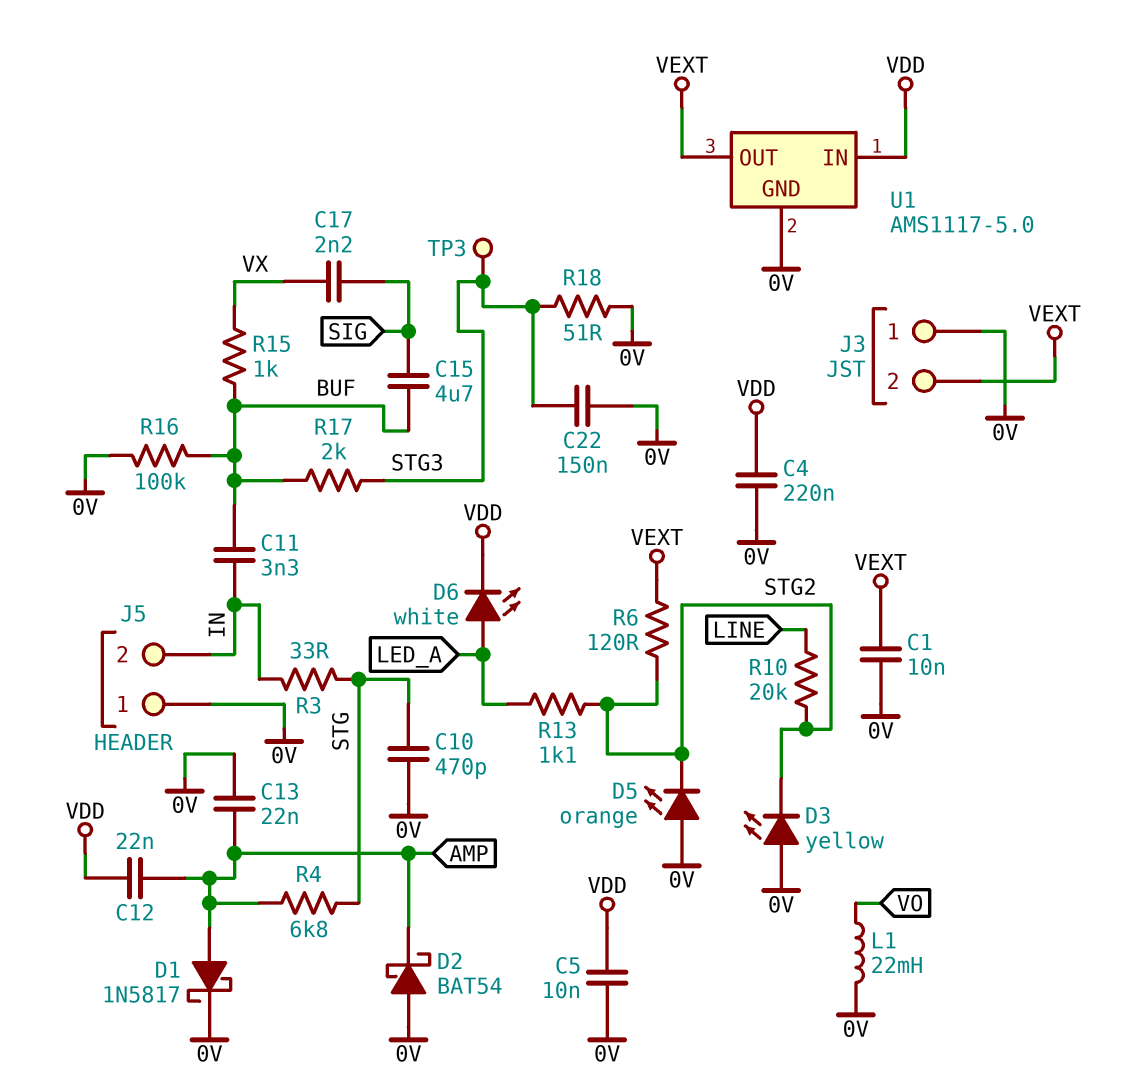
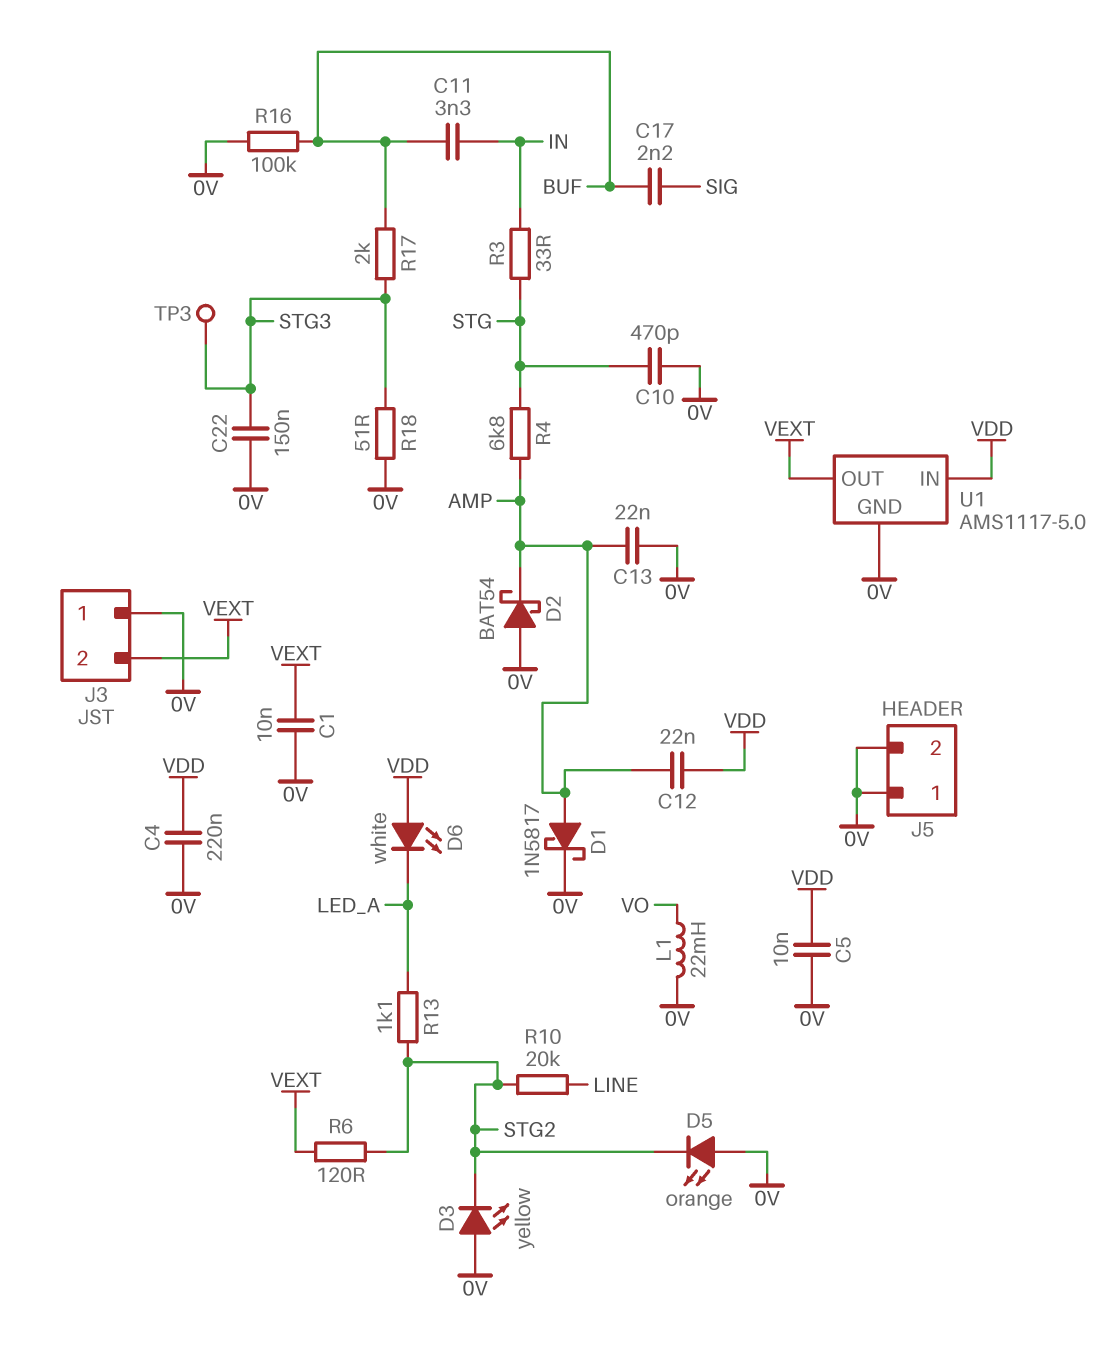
C15: 4.7uF (BUF, SIG) -> none
C17: 2.2nF (SIG, VX) -> 2.2nF (BUF, SIG)
D6: LED white (A LED_A, K VDD) -> LED white (A VDD, K LED_A)
J5 pin 2: IN -> 0V
R15: 1k (BUF, VX) -> none

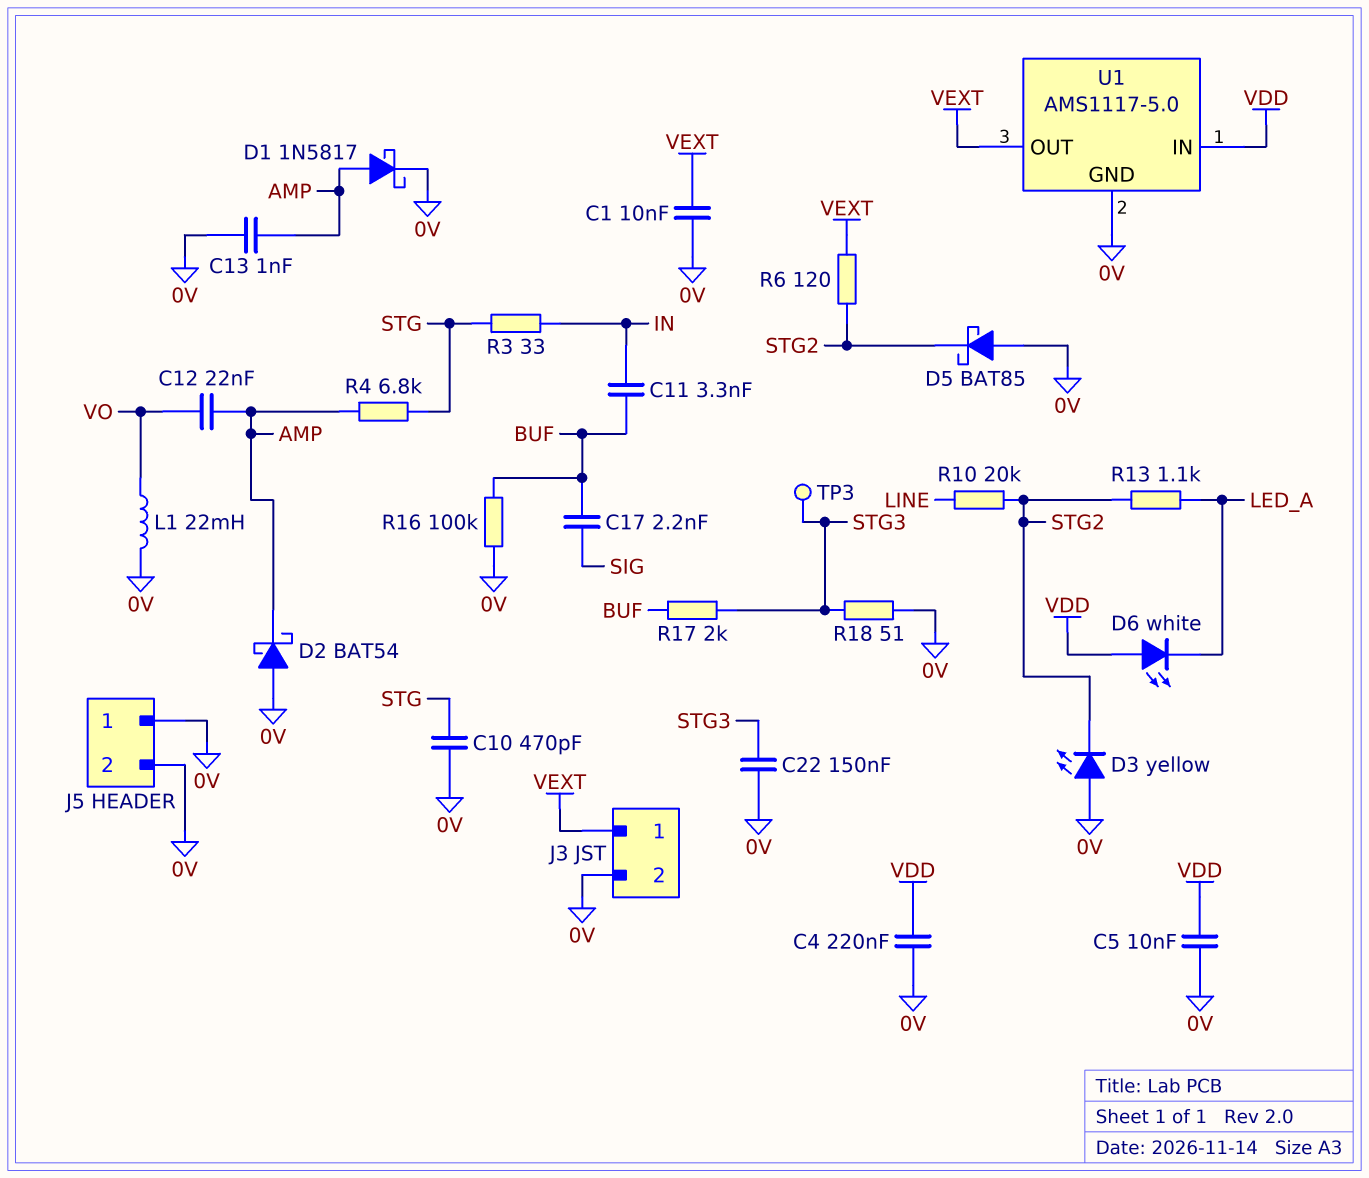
C12: 22nF (AMP, VDD) -> 22nF (AMP, VO)
C13: 22nF (0V, AMP) -> 1nF (0V, AMP)
D5: LED orange (A 0V, K STG2) -> schottky BAT85 (A 0V, K STG2)
J3 pin 1: 0V -> VEXT
J3 pin 2: VEXT -> 0V

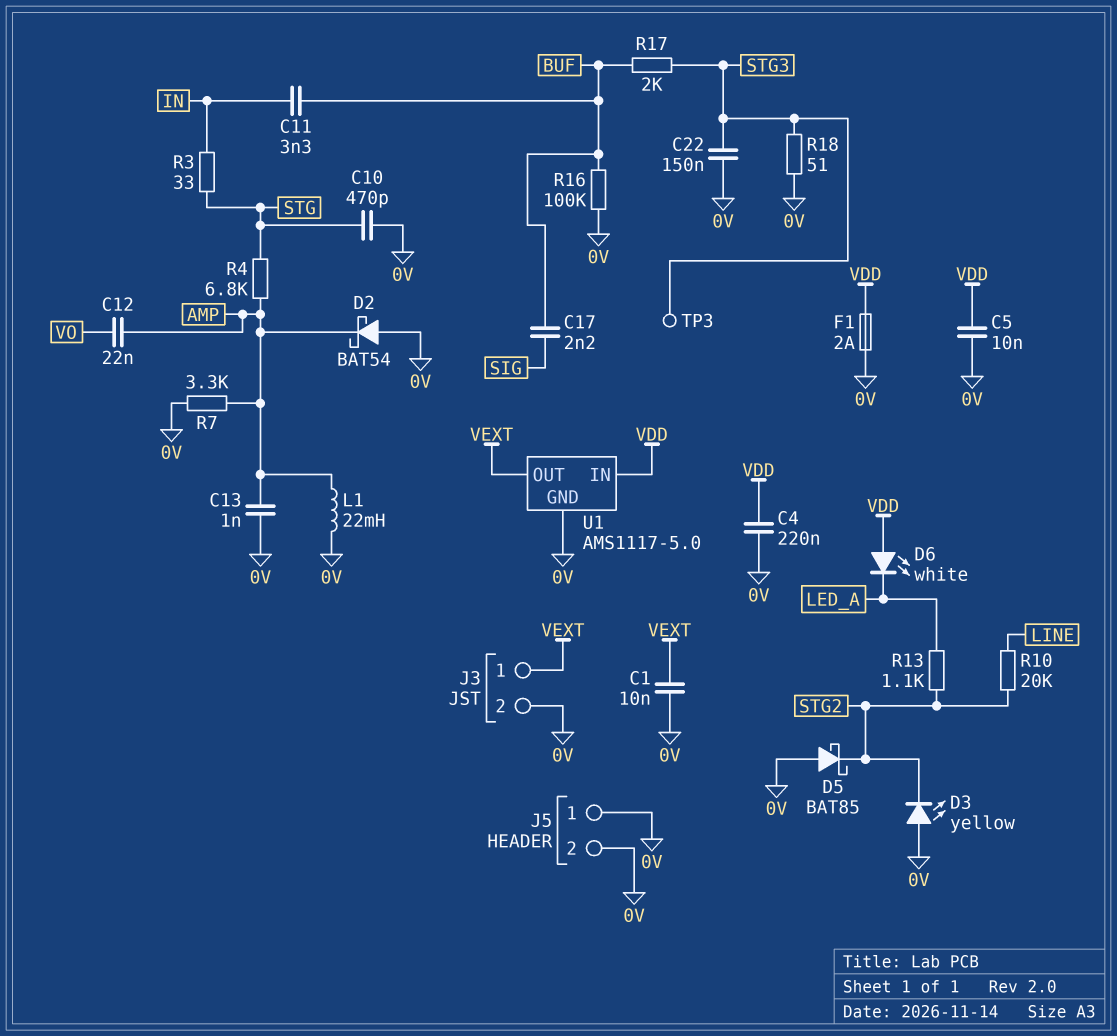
D1: schottky 1N5817 (A AMP, K 0V) -> none
F1: none -> 2A (0V, VDD)
L1: 22mH (0V, VO) -> 22mH (0V, AMP)
R6: 120 (STG2, VEXT) -> none
R7: none -> 3.3k (0V, AMP)

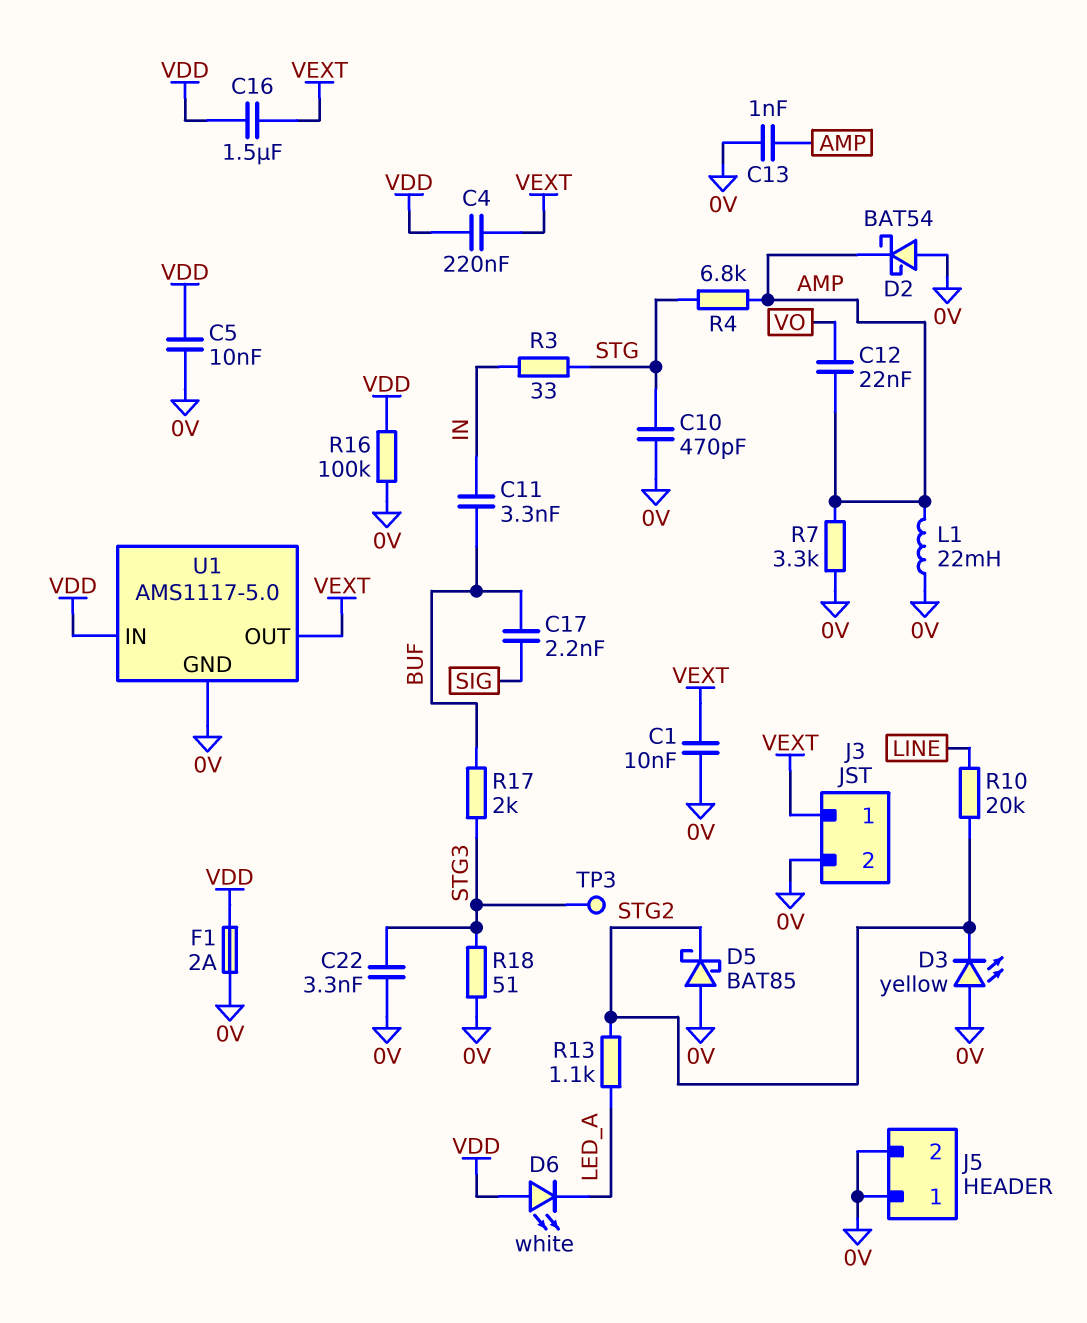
C4: 220nF (0V, VDD) -> 220nF (VDD, VEXT)
C16: none -> 1.5uF (VDD, VEXT)
C22: 150nF (0V, STG3) -> 3.3nF (0V, STG3)
R16: 100k (0V, BUF) -> 100k (0V, VDD)

